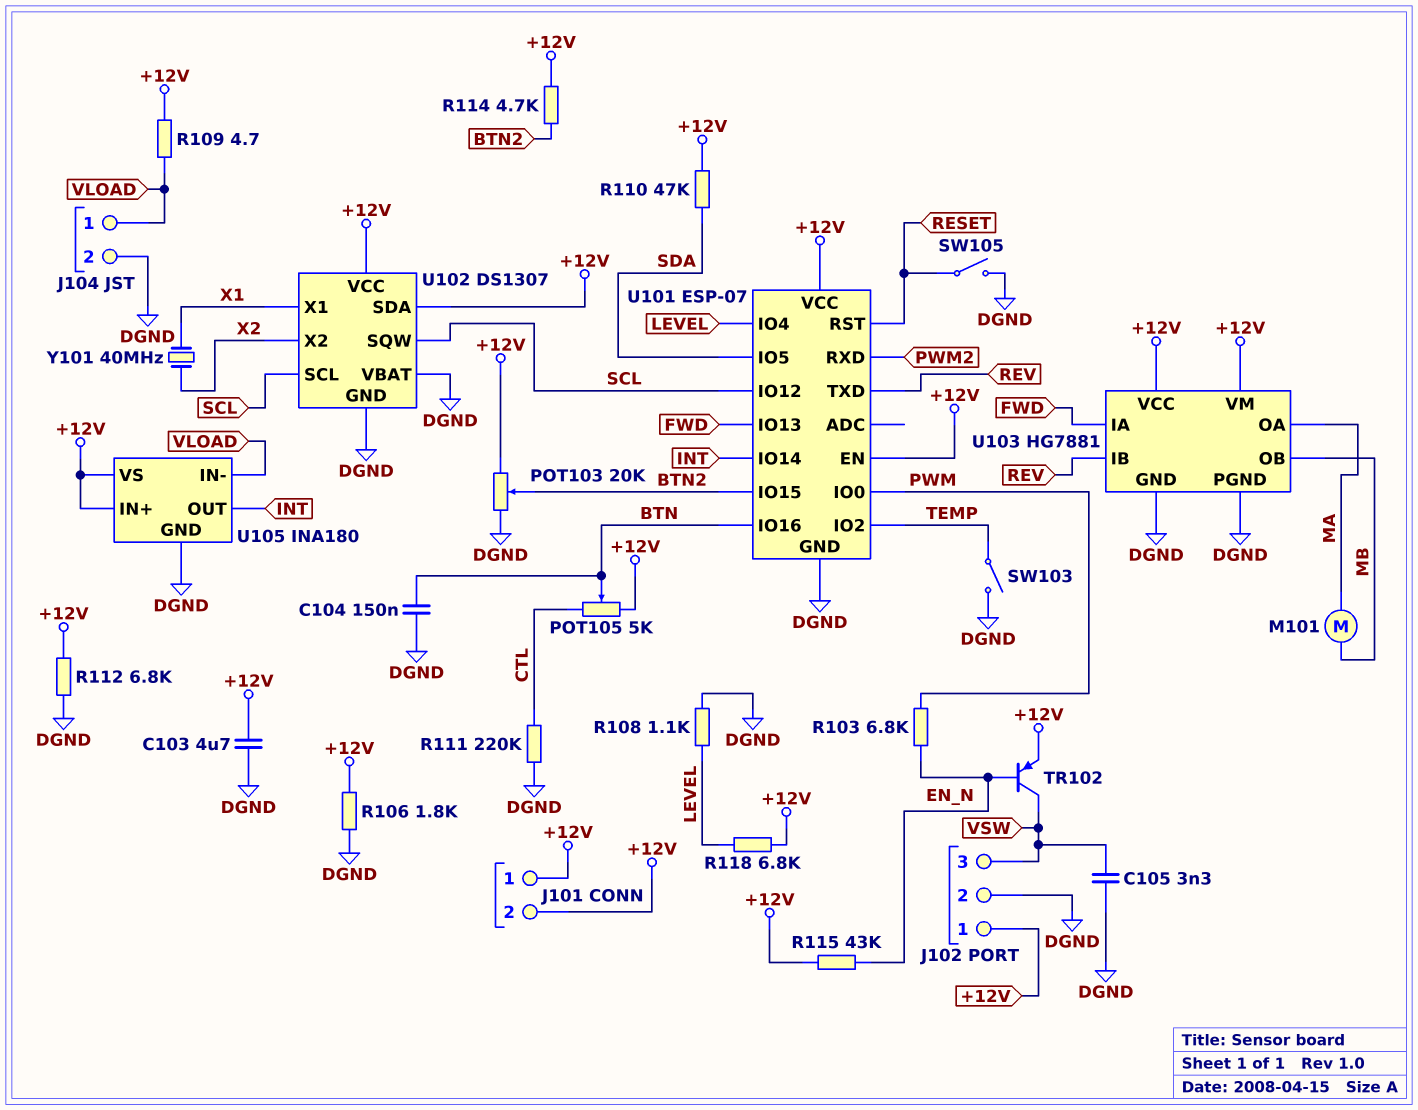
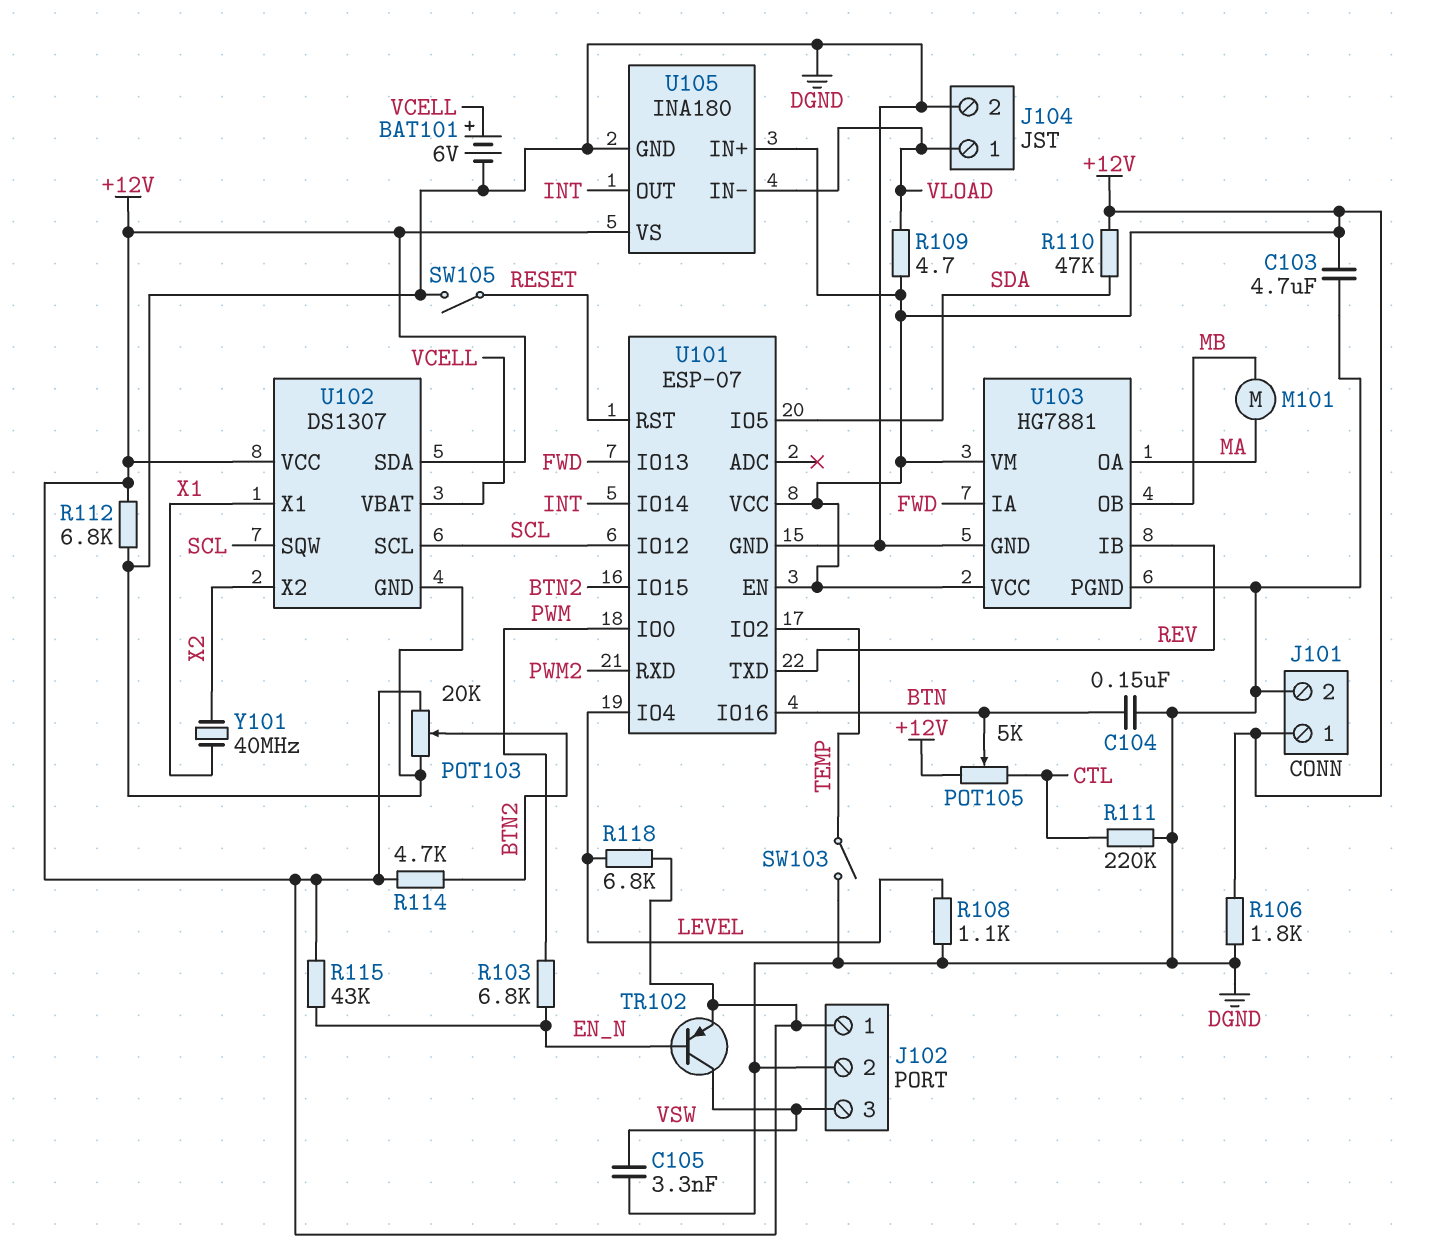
BAT101: none -> 6V (plus VCELL, minus DGND)
J101 pin 2: +12V -> DGND
U102 pin VBAT: DGND -> VCELL

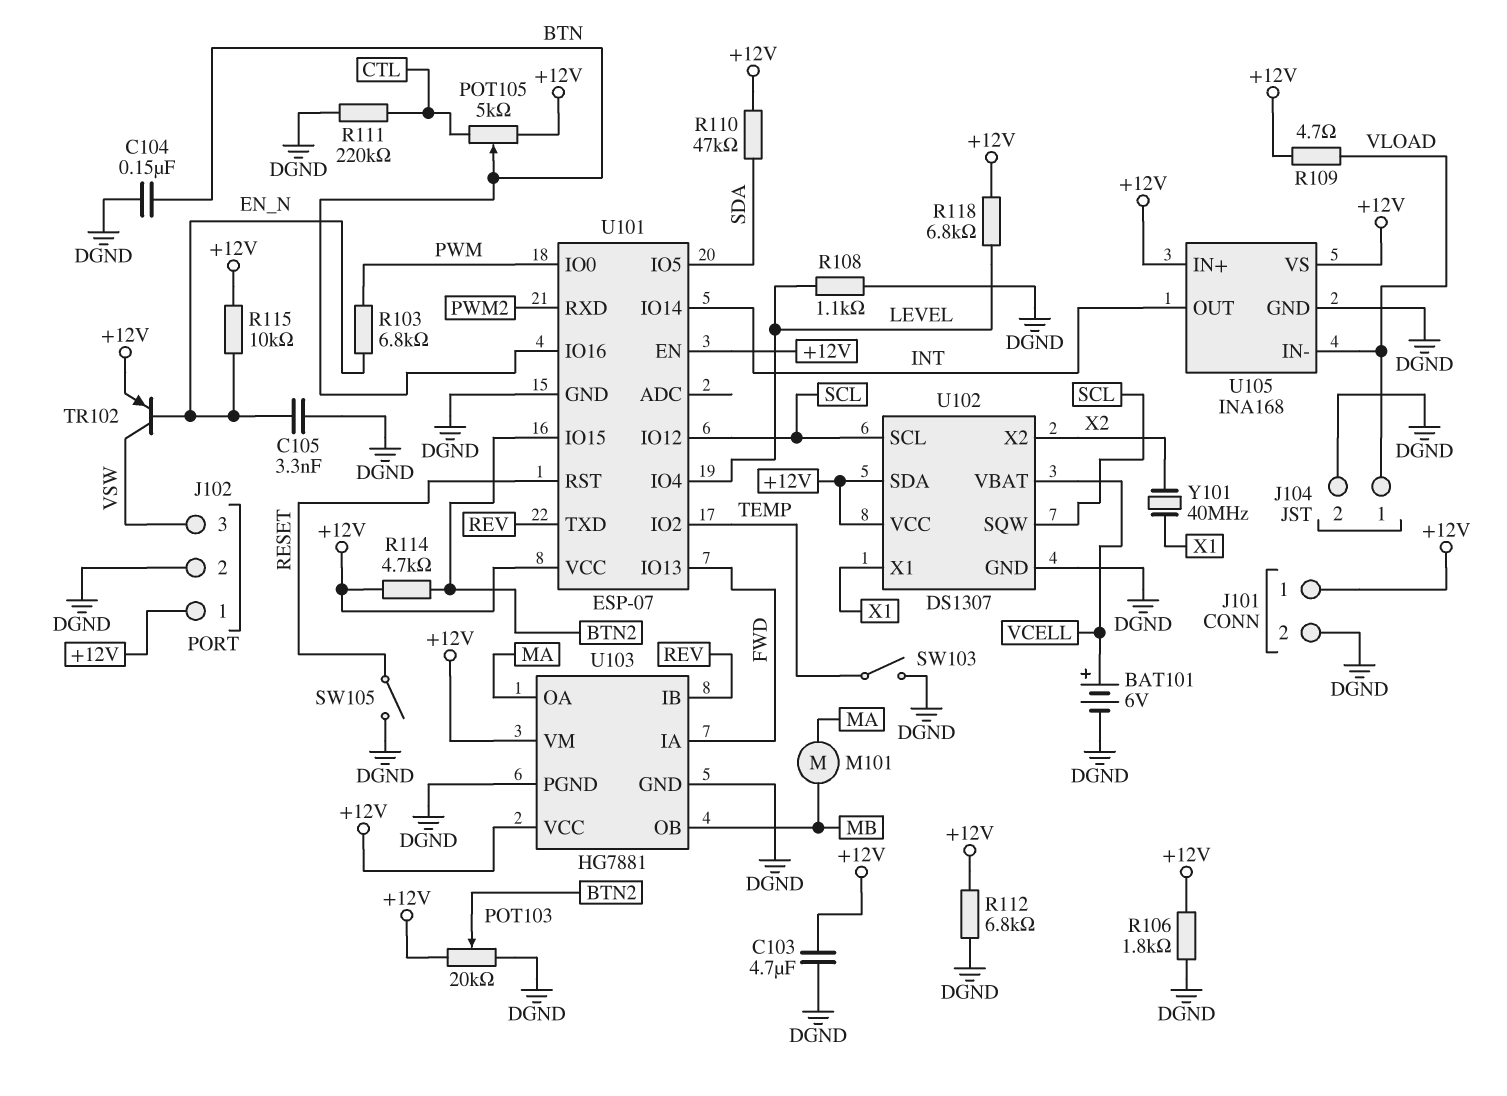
C105: 3.3nF (DGND, VSW) -> 3.3nF (DGND, EN_N)
R115: 43k (+12V, EN_N) -> 10k (+12V, EN_N)
U105: INA180 -> INA168

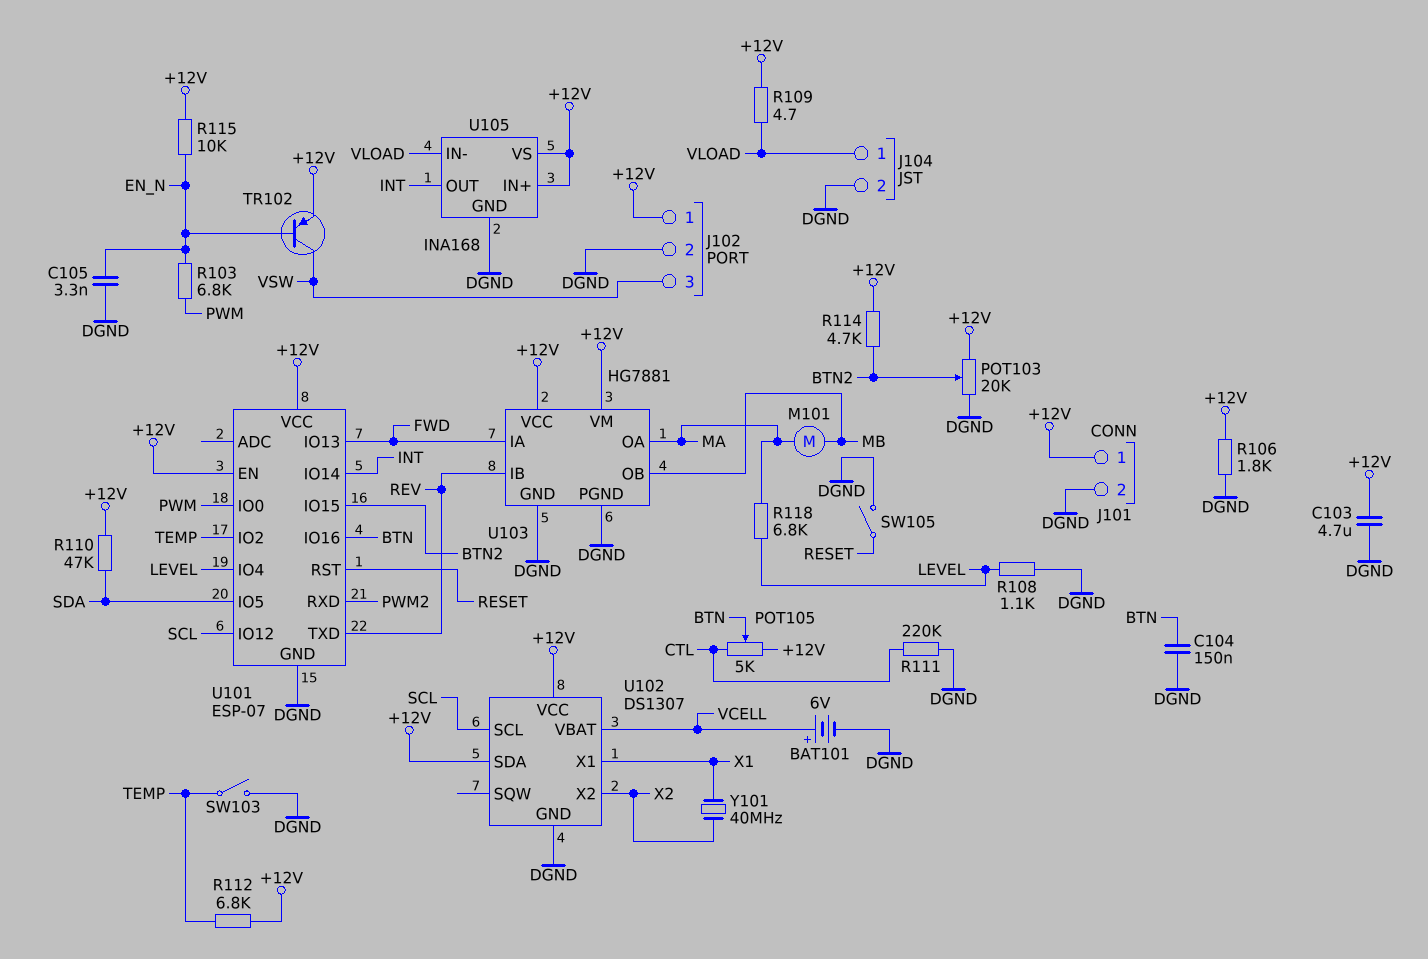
R112: 6.8k (+12V, DGND) -> 6.8k (+12V, TEMP)
R118: 6.8k (+12V, LEVEL) -> 6.8k (LEVEL, MA)
U102 pin SQW: SCL -> none

